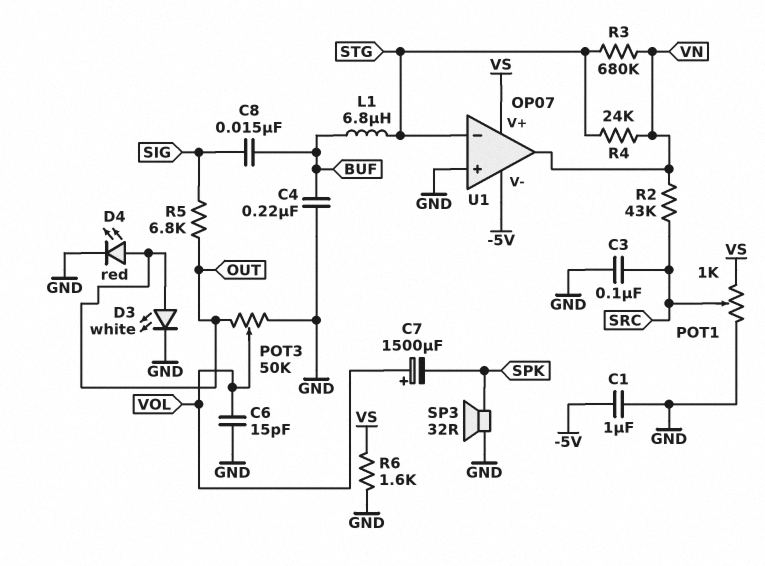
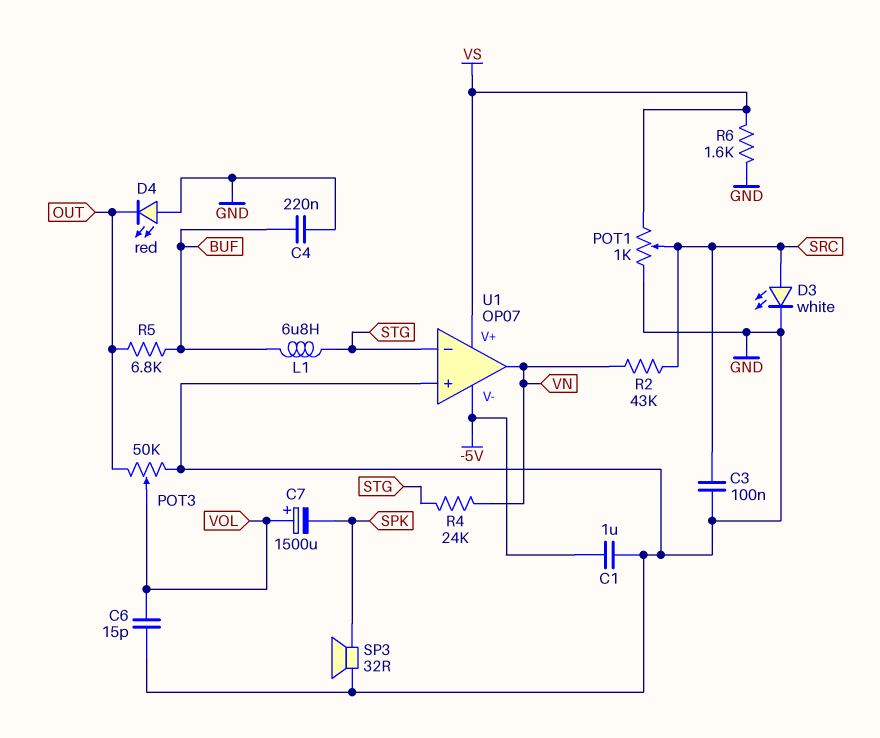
C8: 15nF (BUF, SIG) -> none
D3: LED white (A OUT, K GND) -> LED white (A SRC, K GND)
D4: LED red (A OUT, K GND) -> LED red (A GND, K OUT)
R3: 680k (STG, VN) -> none
R5: 6.8k (OUT, SIG) -> 6.8k (BUF, OUT)

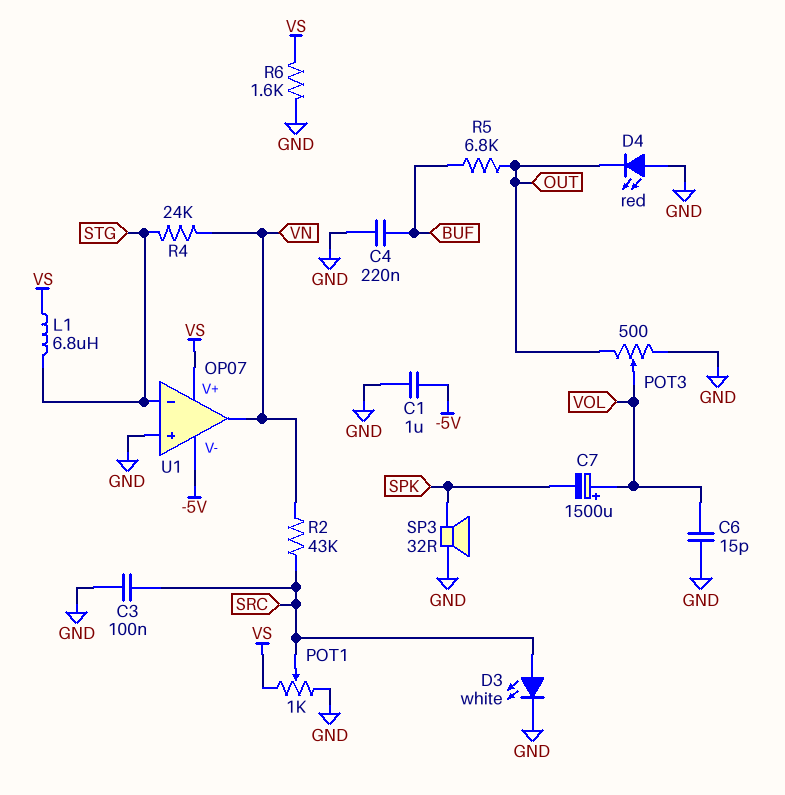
L1: 6.8uH (BUF, STG) -> 6.8uH (STG, VS)
POT3: 50k (GND, OUT, wiper VOL) -> 500 (GND, OUT, wiper VOL)

